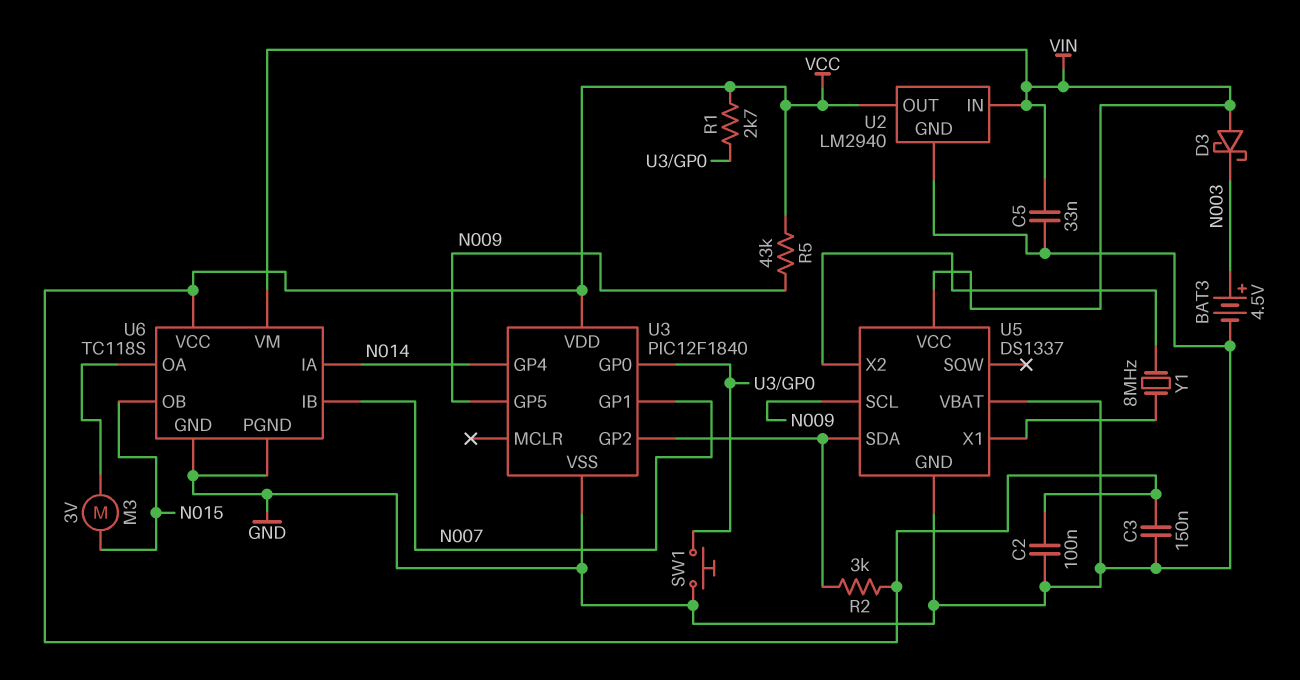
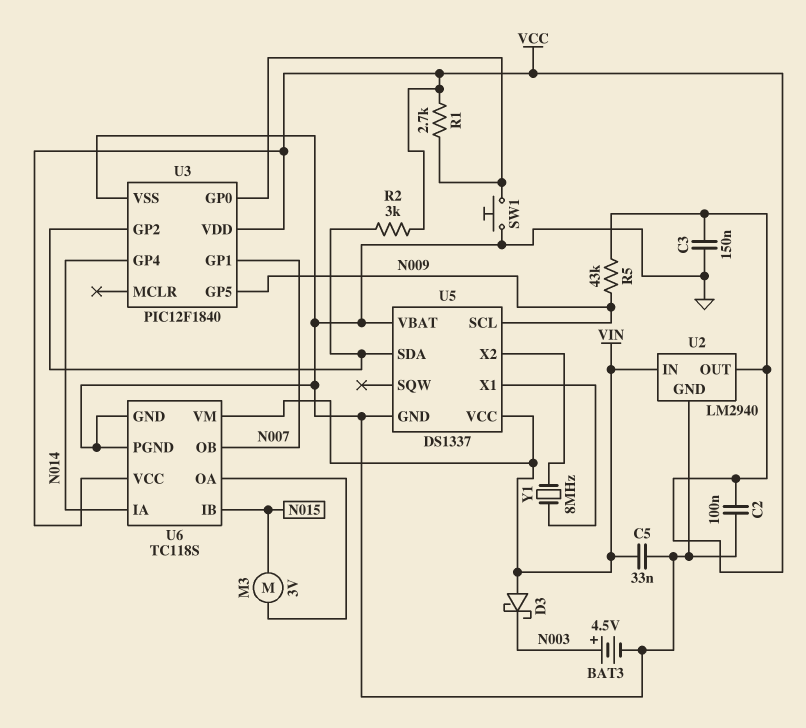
U6 pin IB: N007 -> N015
U6 pin OB: N015 -> N007

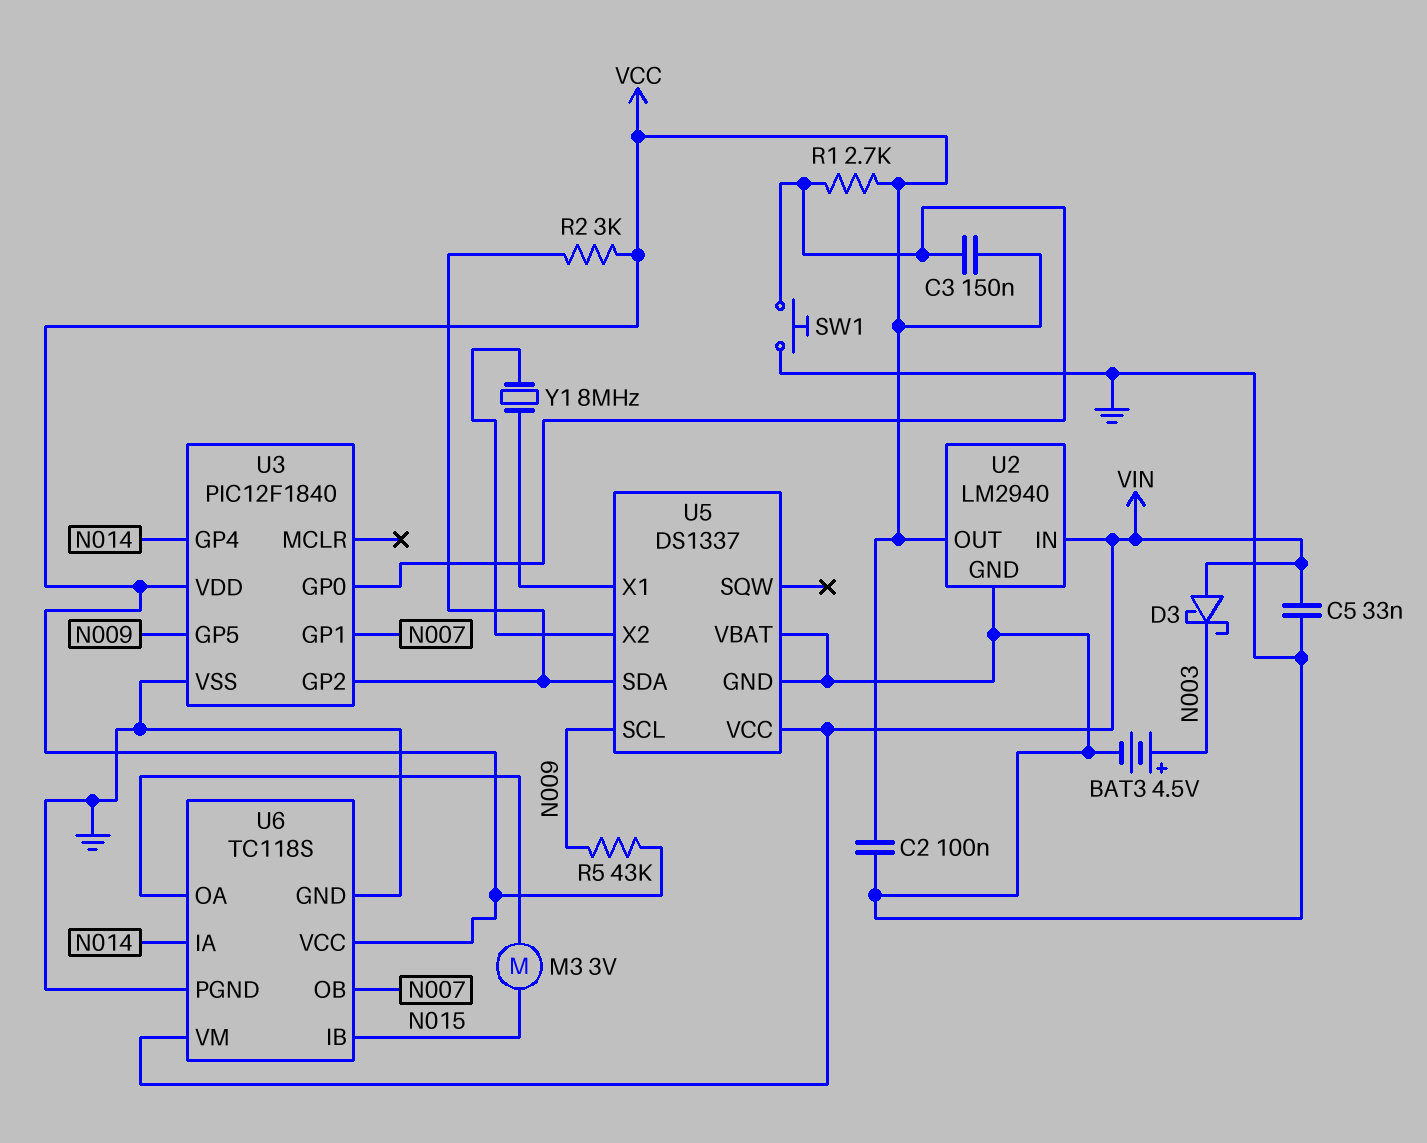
C3: 150nF (GND, VCC) -> 150nF (U3/GP0, VCC)

